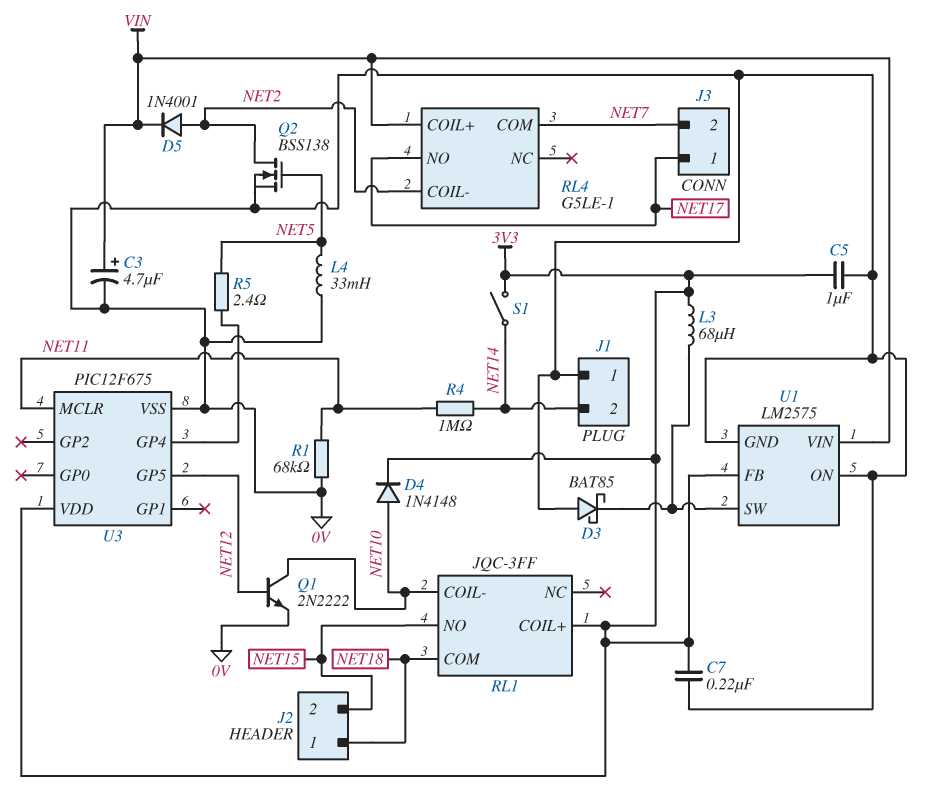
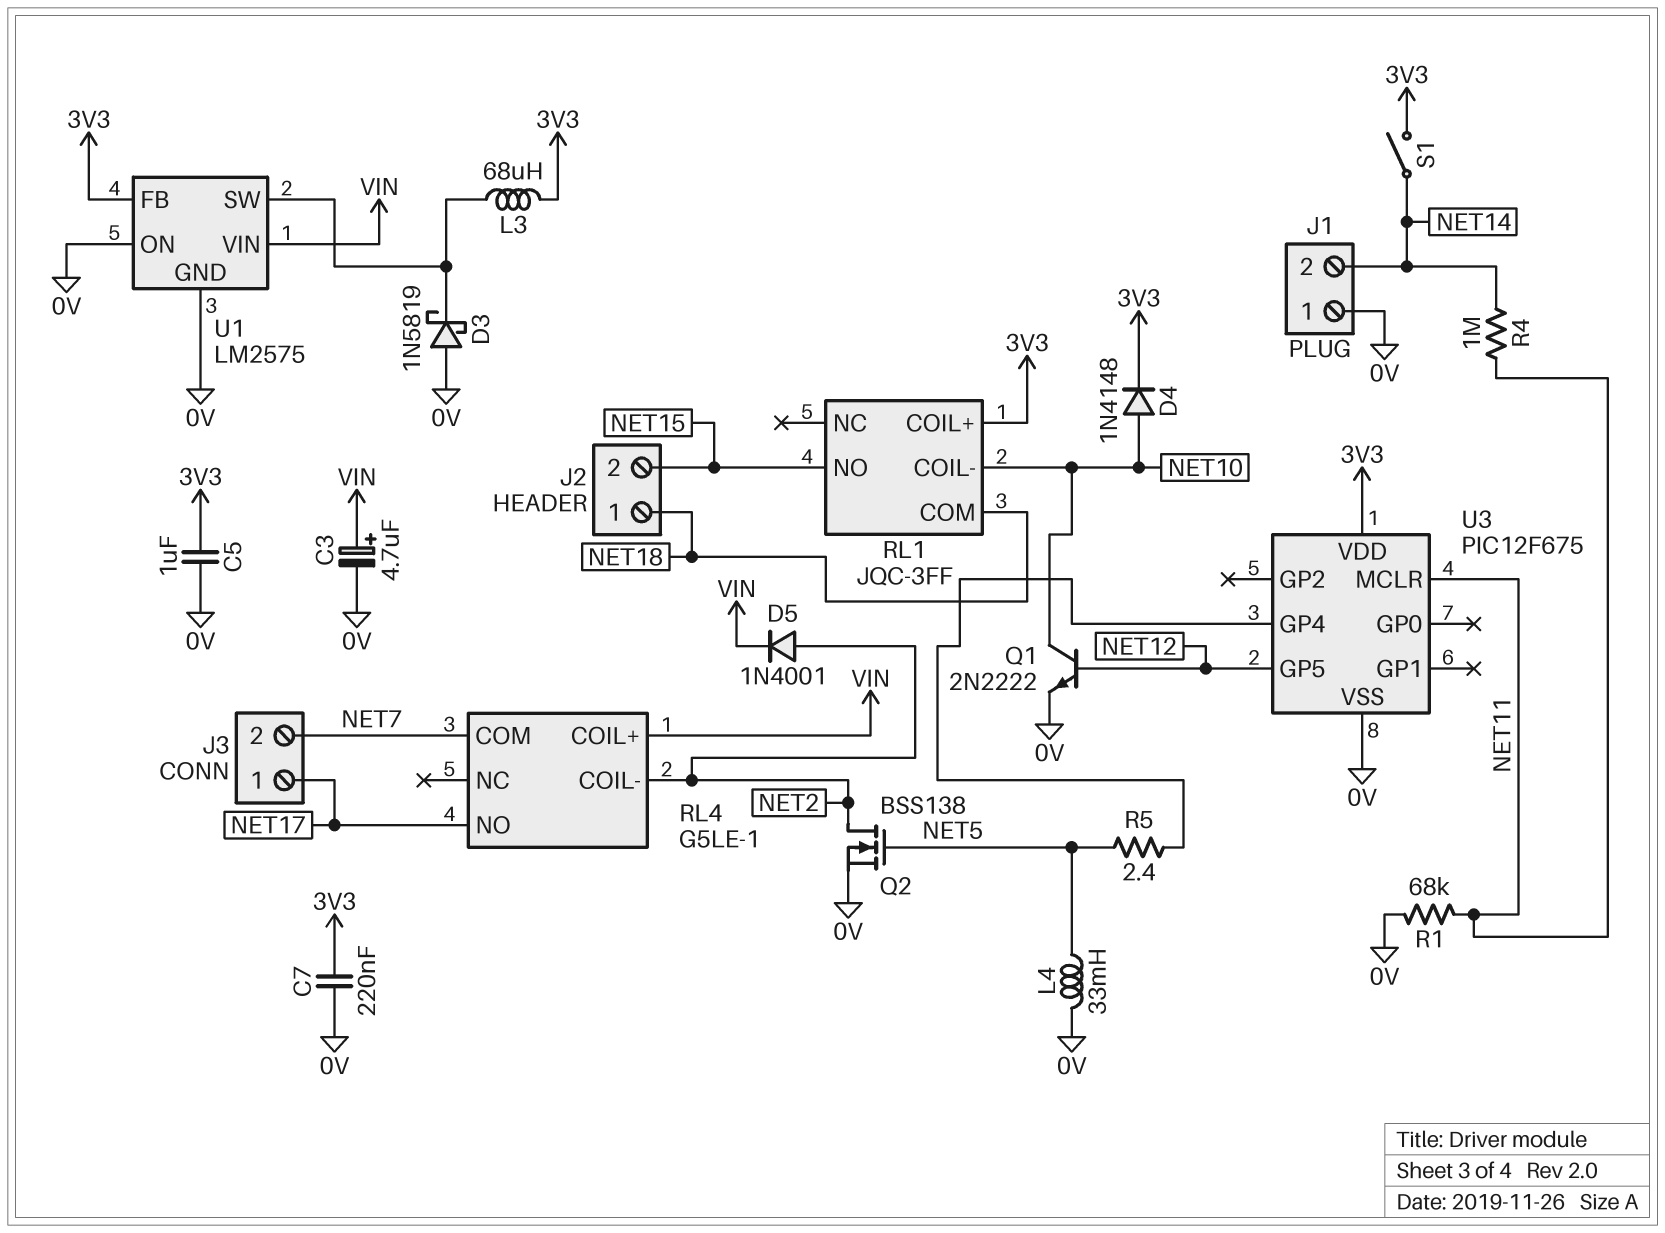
D3: schottky BAT85 (A 0V, K U1/SW) -> schottky 1N5819 (A 0V, K U1/SW)

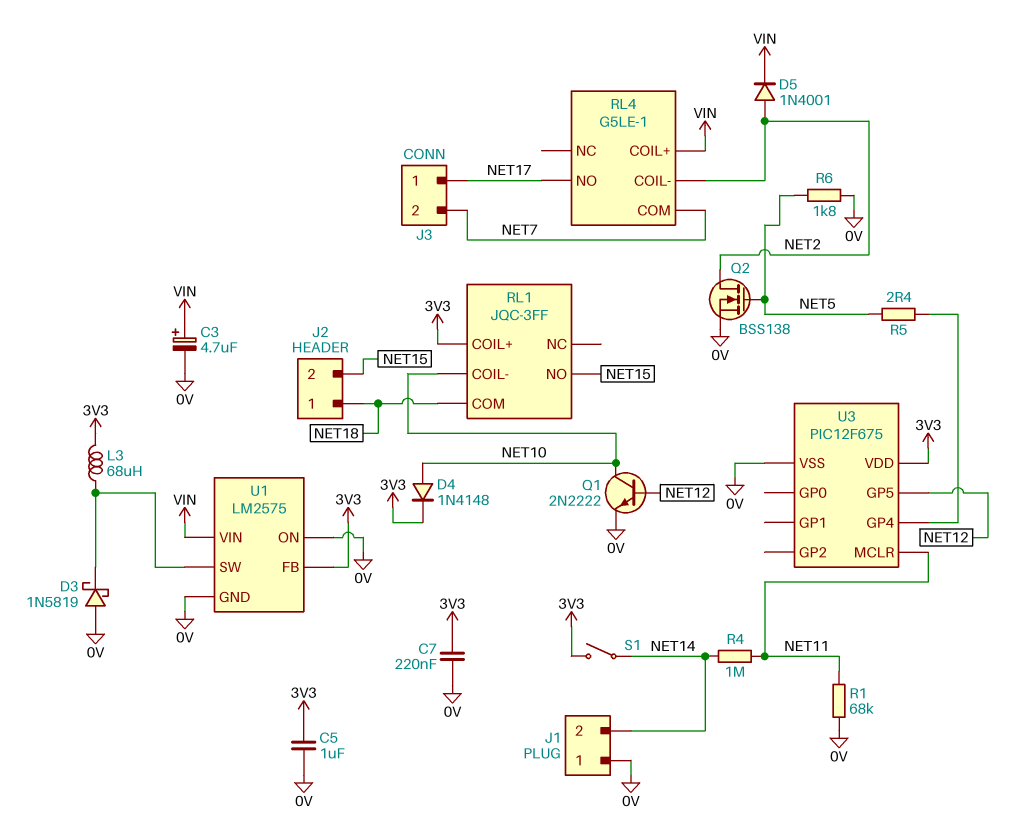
L4: 33mH (0V, NET5) -> none
R6: none -> 1.8k (0V, NET5)

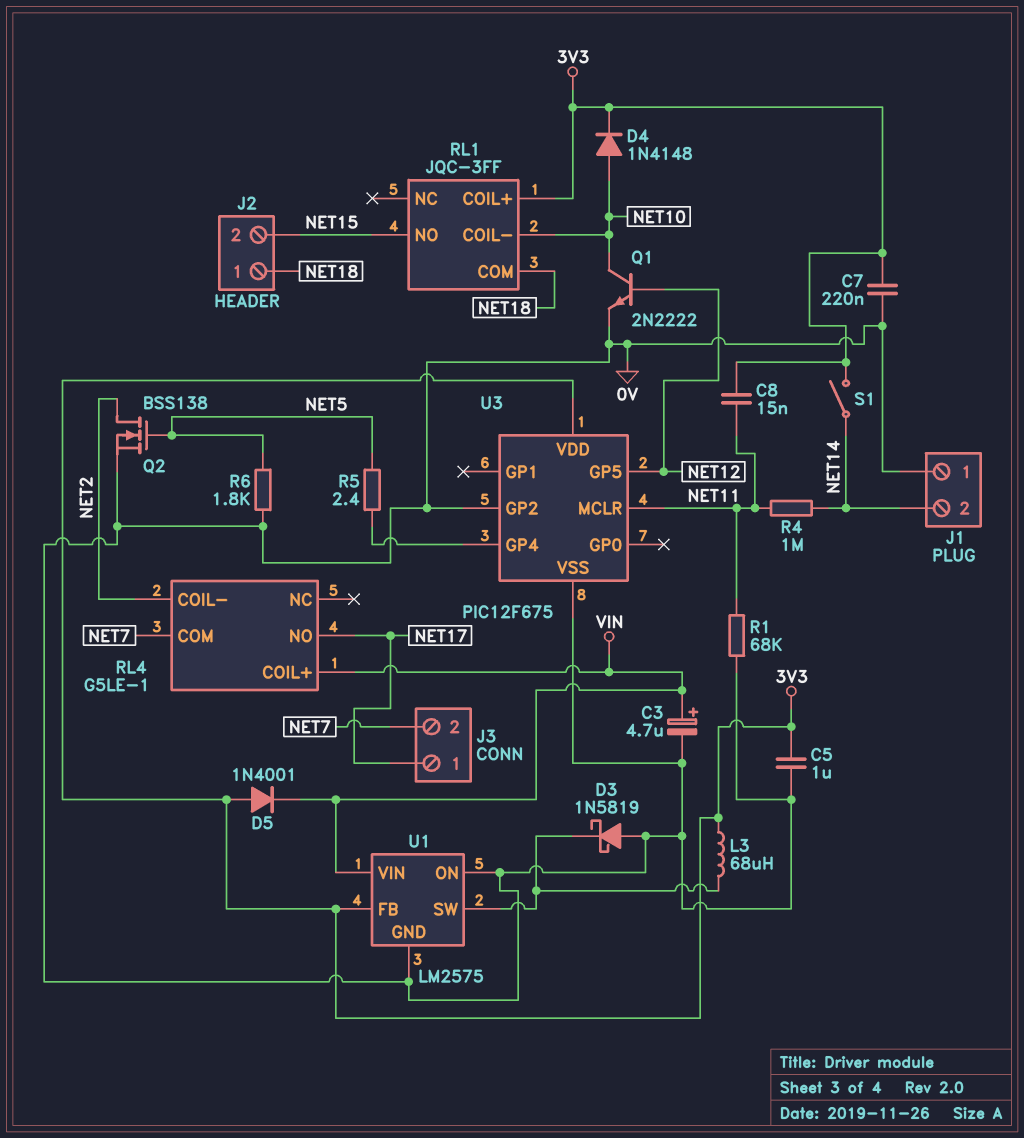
C8: none -> 15nF (3V3, NET11)
D5: diode 1N4001 (A NET2, K VIN) -> diode 1N4001 (A 3V3, K VIN)
U3 pin GP2: none -> 0V

